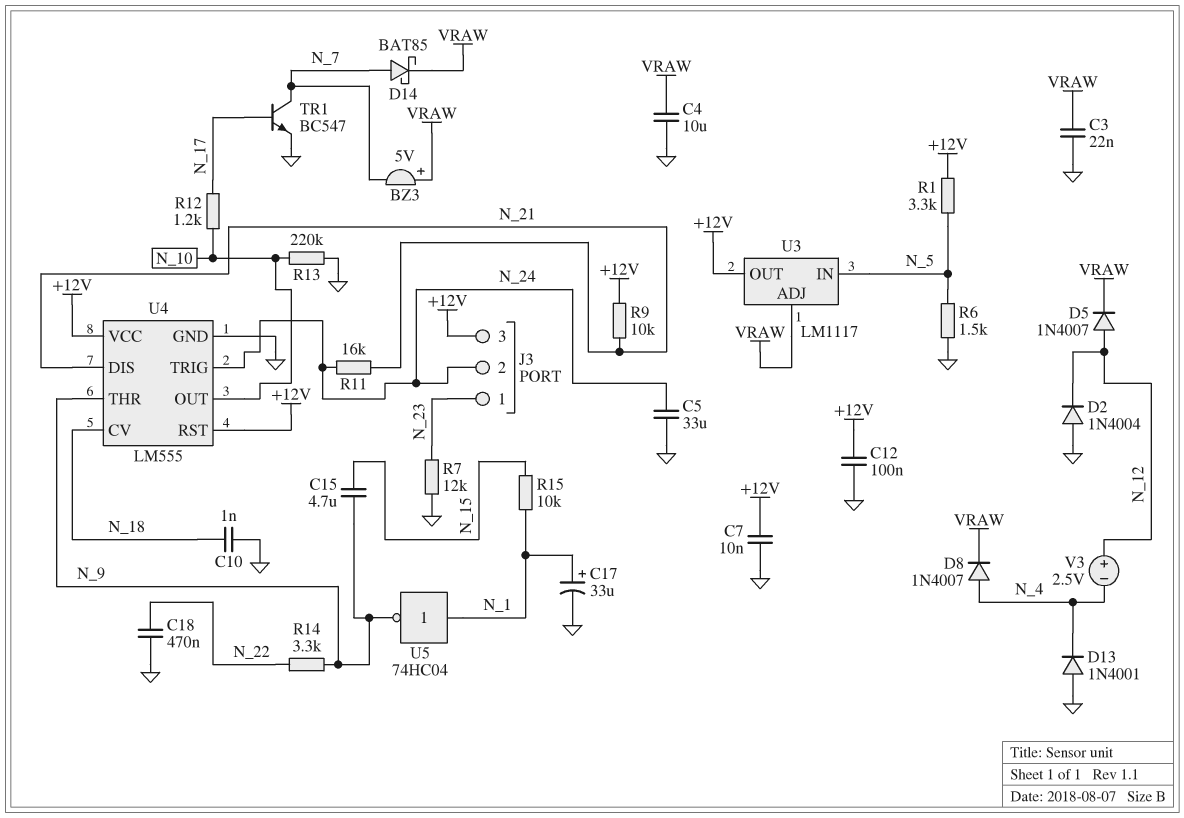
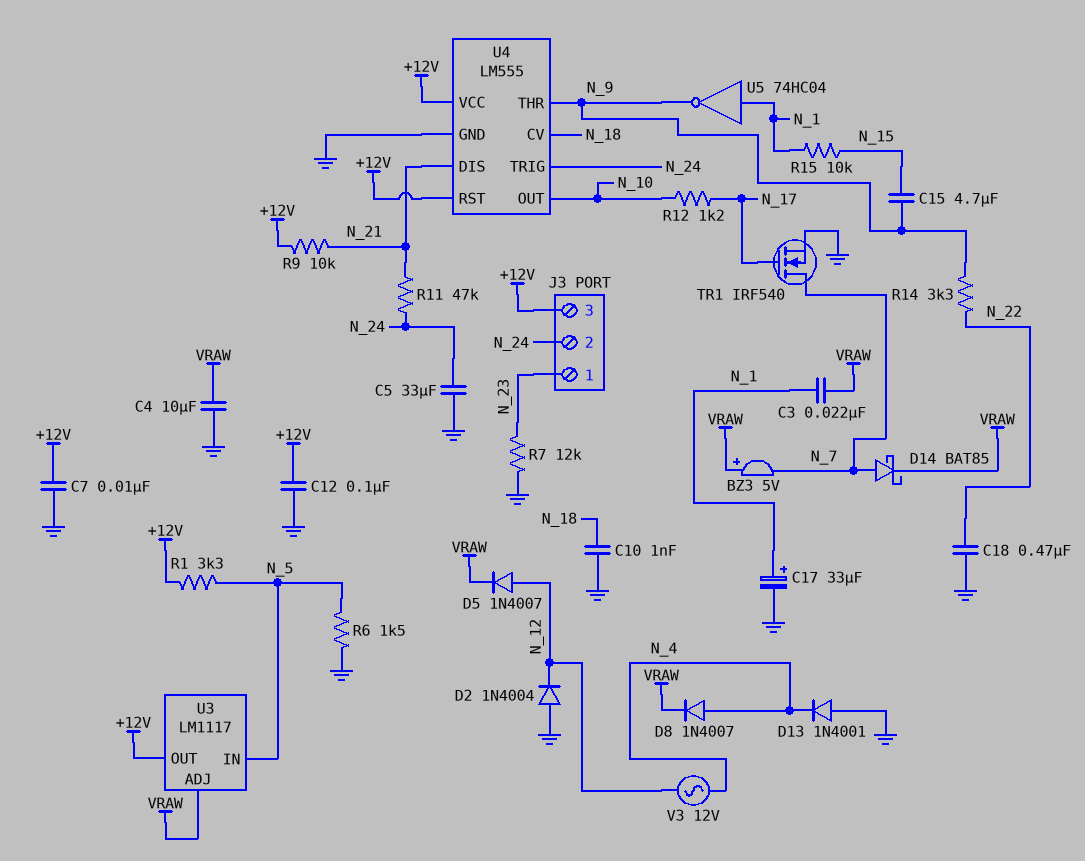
C3: 22nF (GND, VRAW) -> 22nF (N_1, VRAW)
R11: 16k (N_21, N_24) -> 47k (N_21, N_24)
R13: 220k (GND, N_10) -> none
TR1: NPN BC547 (B N_17, C N_7, E GND) -> NMOS IRF540 (G N_17, D N_7, S GND)
V3: 2.5V (plus N_12, minus N_4) -> AC 12V (N_4, N_12)

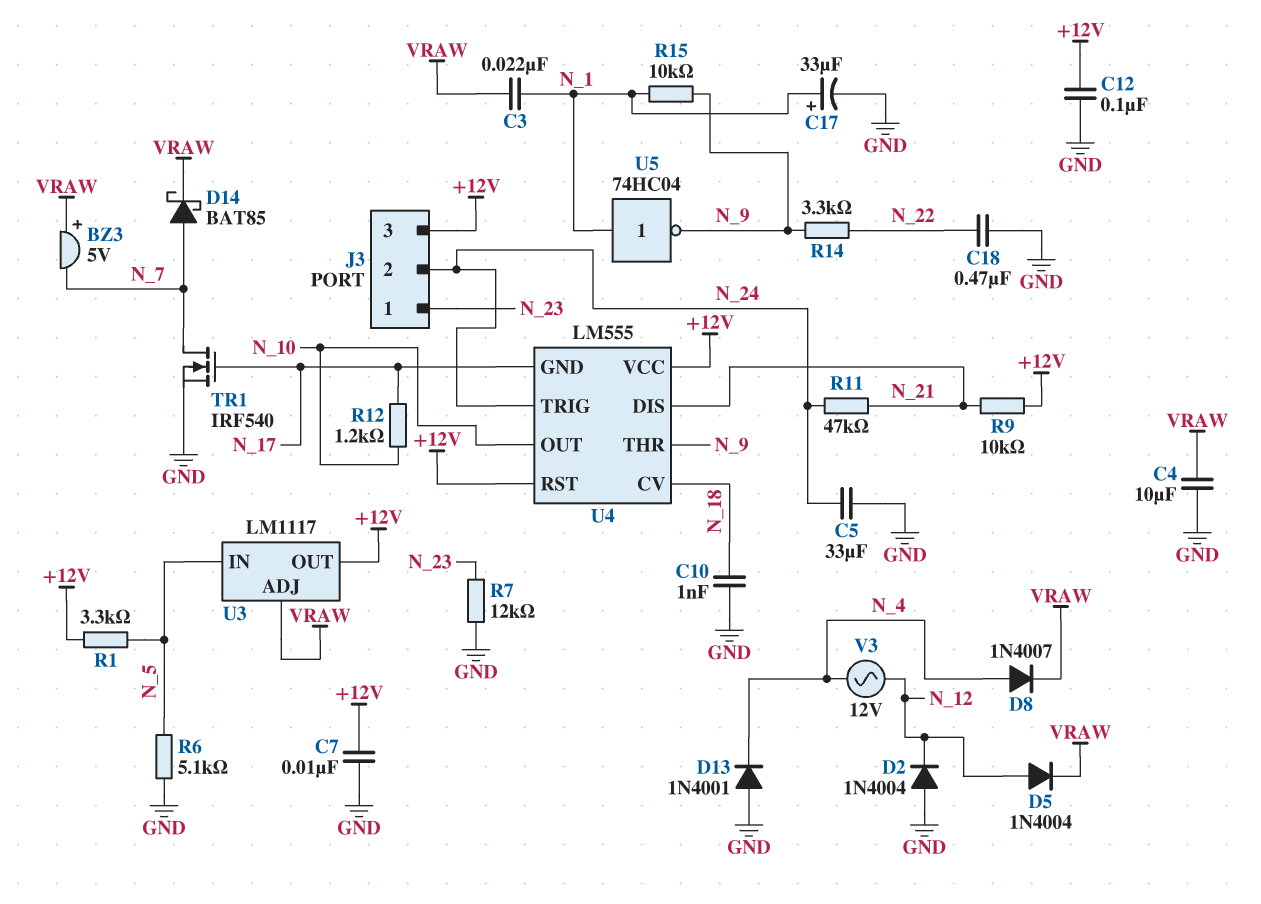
C15: 4.7uF (N_9, N_15) -> none
D5: diode 1N4007 (A N_12, K VRAW) -> diode 1N4004 (A N_12, K VRAW)
R6: 1.5k (GND, N_5) -> 5.1k (GND, N_5)
R15: 10k (N_1, N_15) -> 10k (N_1, N_9)
U4 pin GND: GND -> N_17

